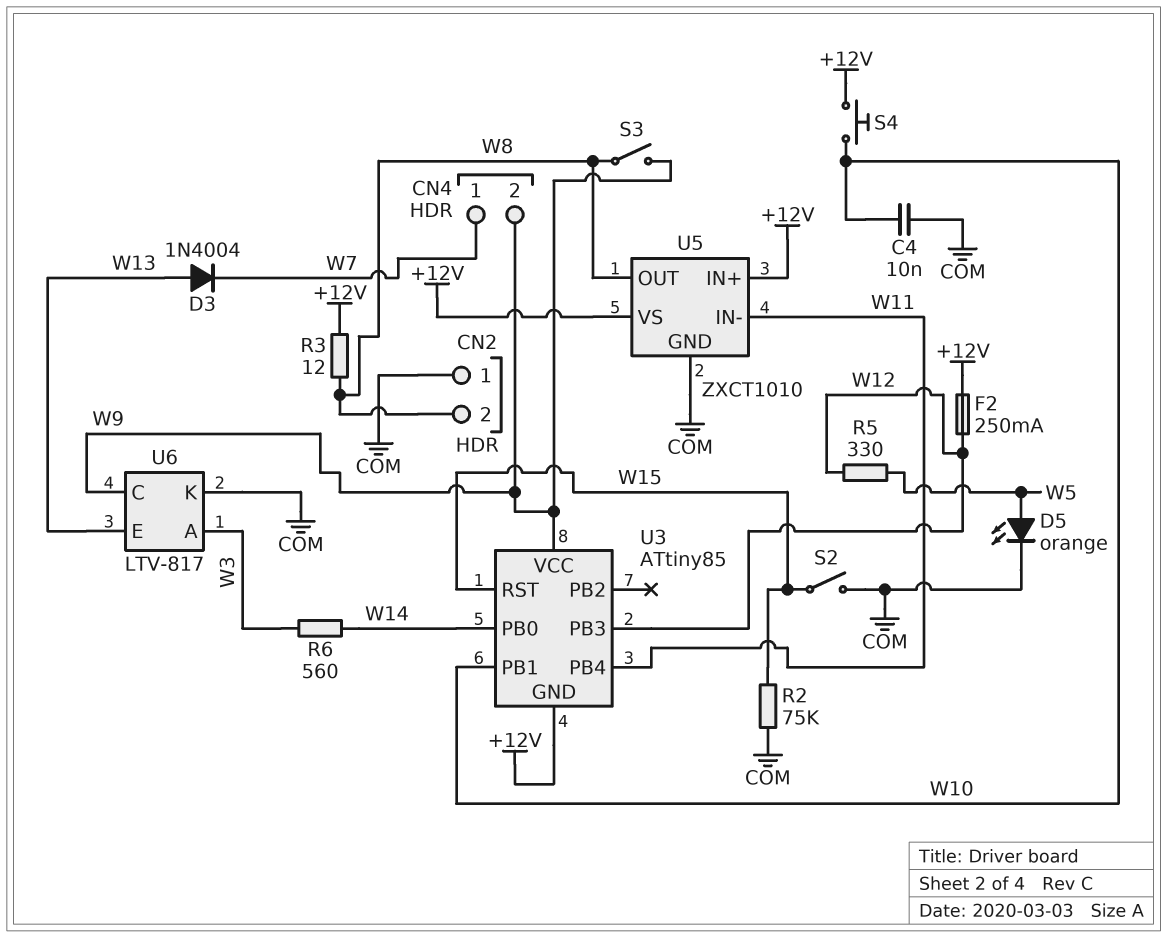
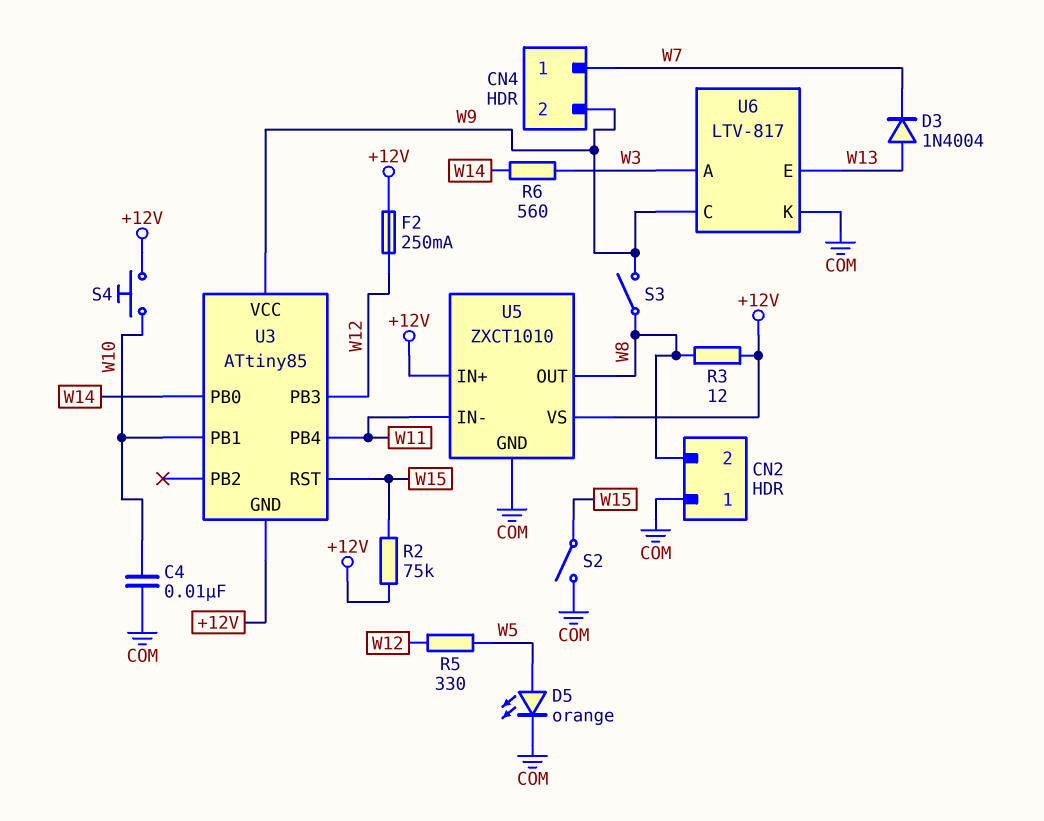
R2: 75k (COM, W15) -> 75k (+12V, W15)

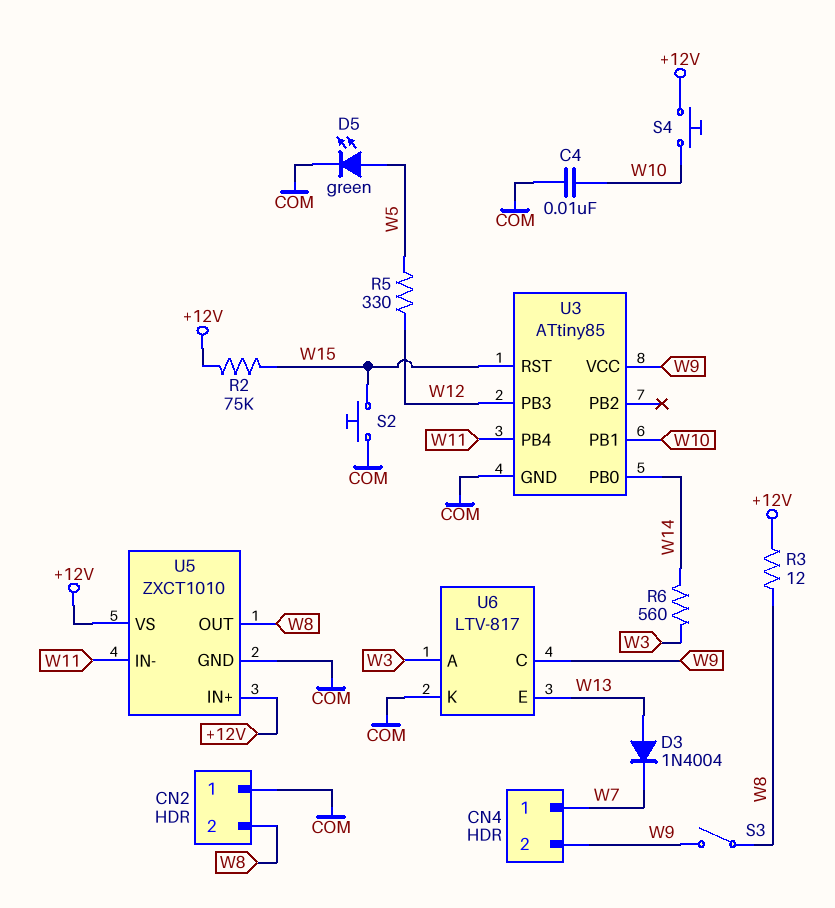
D5: LED orange (A W5, K COM) -> LED green (A W5, K COM)
F2: 250mA (+12V, W12) -> none
S2: switch (COM, W15) -> button (COM, W15)
U3 pin GND: +12V -> COM

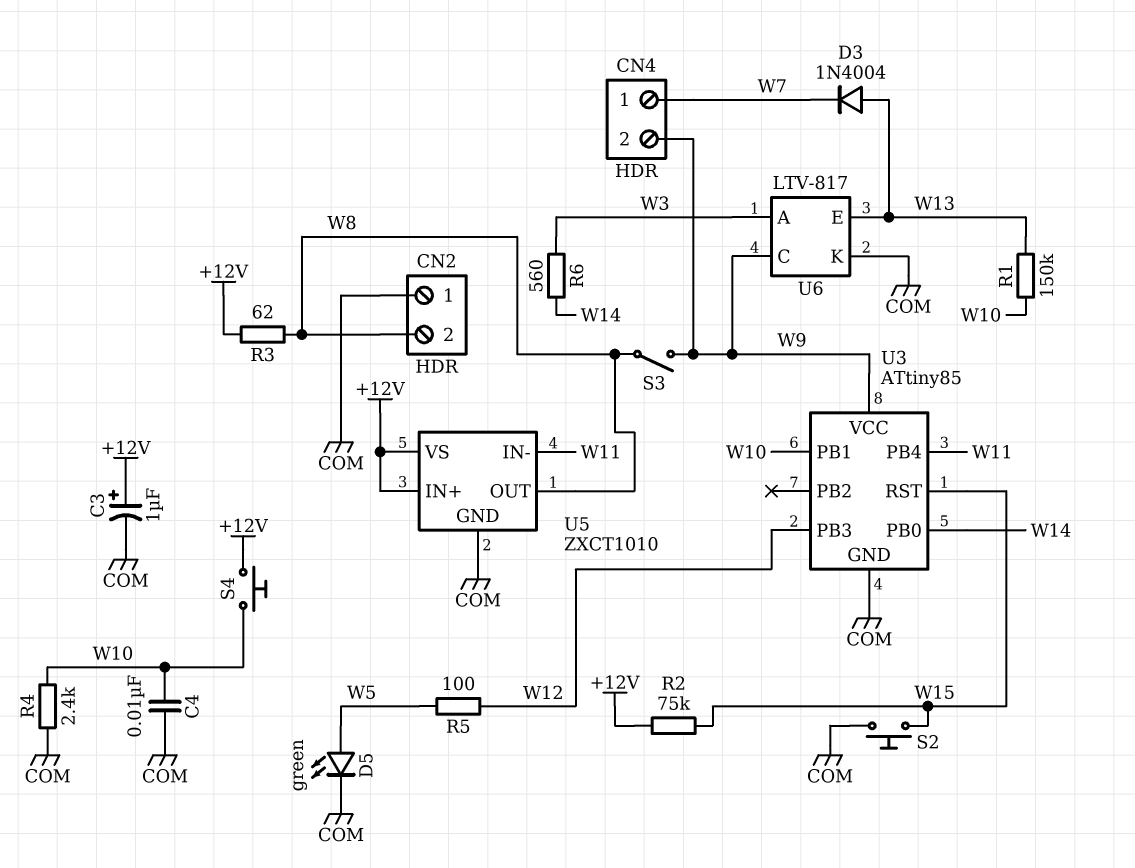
C3: none -> 1uF (plus +12V, minus COM)
R1: none -> 150k (W10, W13)
R3: 12 (+12V, W8) -> 62 (+12V, W8)
R4: none -> 2.4k (COM, W10)
R5: 330 (W5, W12) -> 100 (W5, W12)

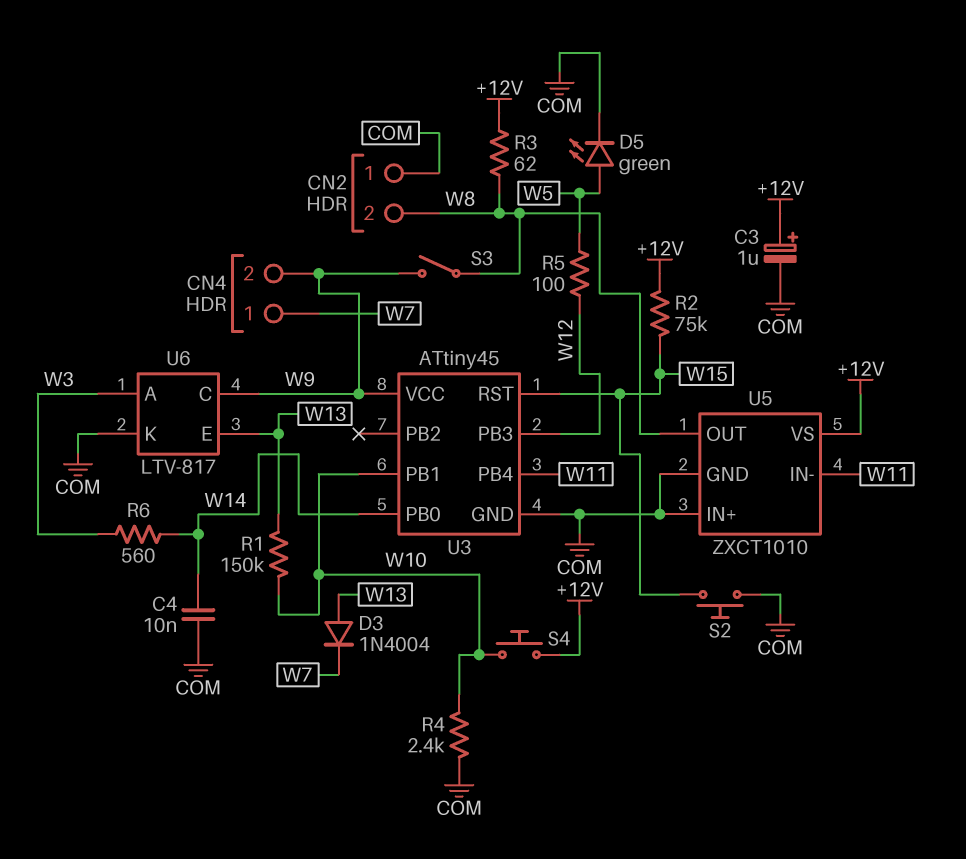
C4: 10nF (COM, W10) -> 10nF (COM, W14)
U3: ATtiny85 -> ATtiny45
U5 pin IN+: +12V -> COM

